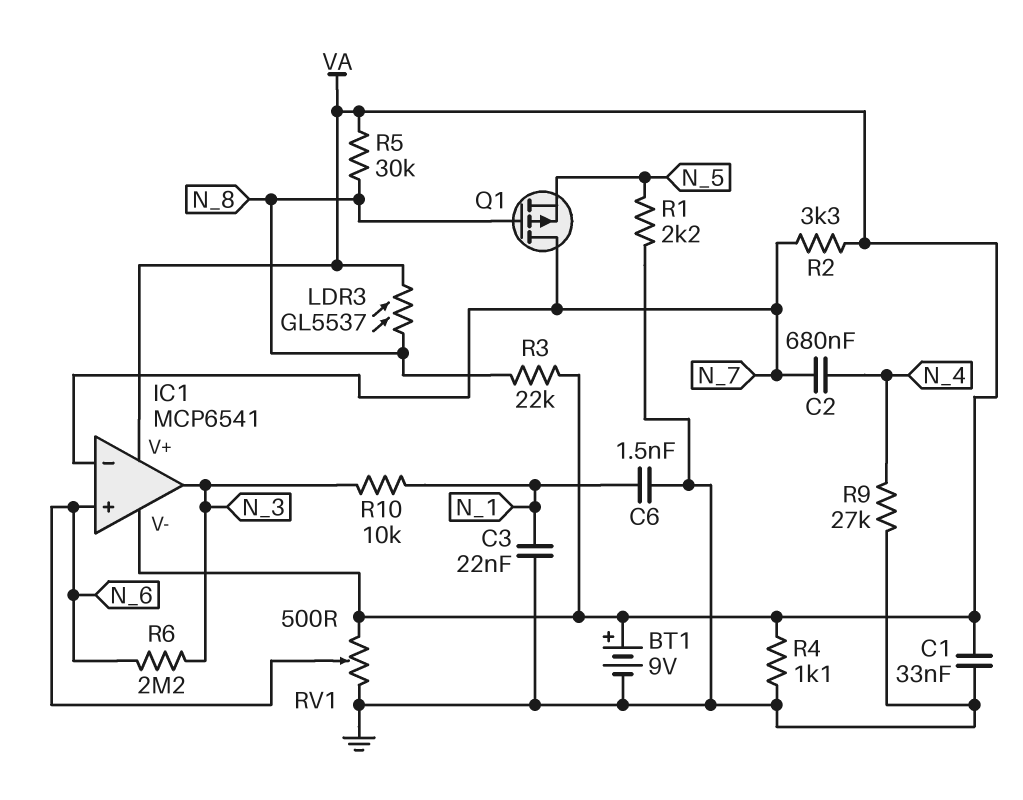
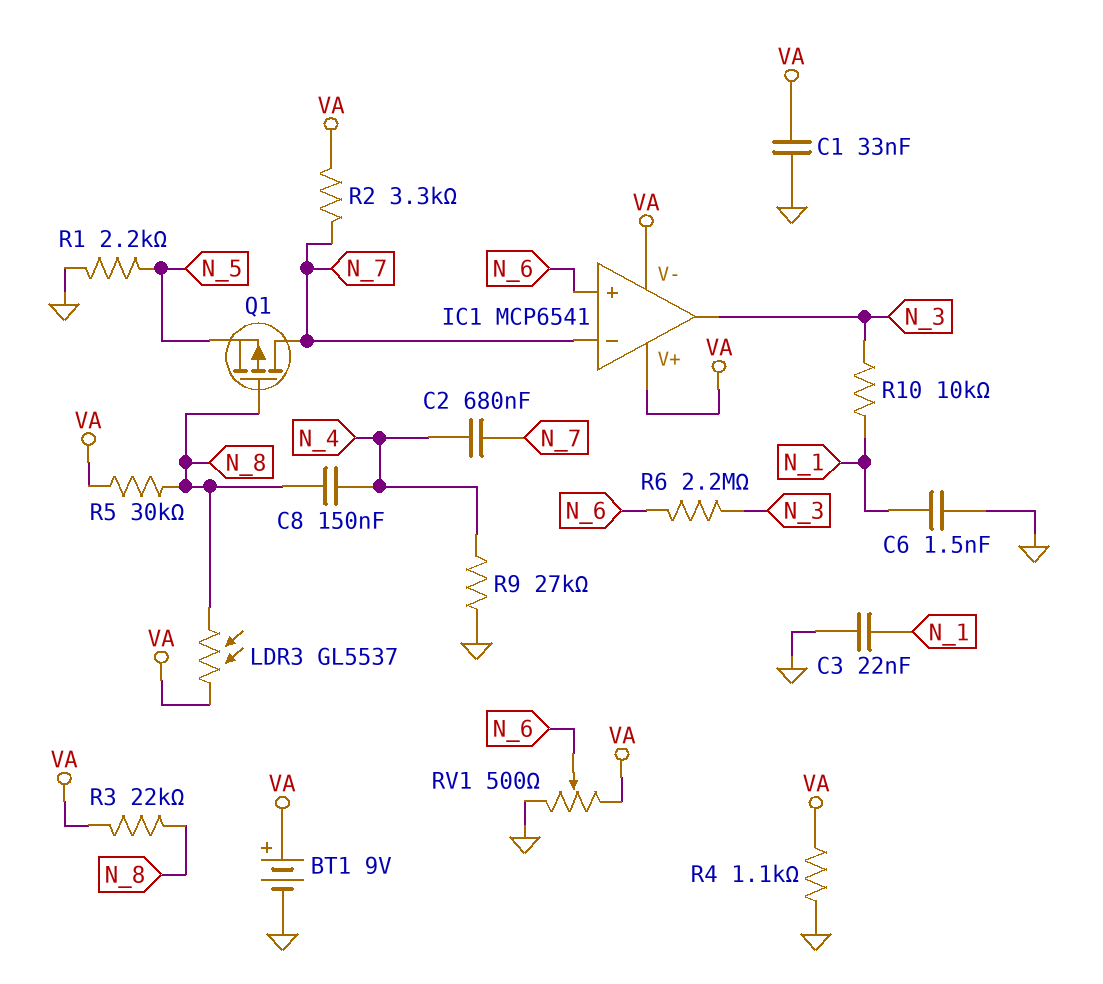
C8: none -> 150nF (N_4, N_8)

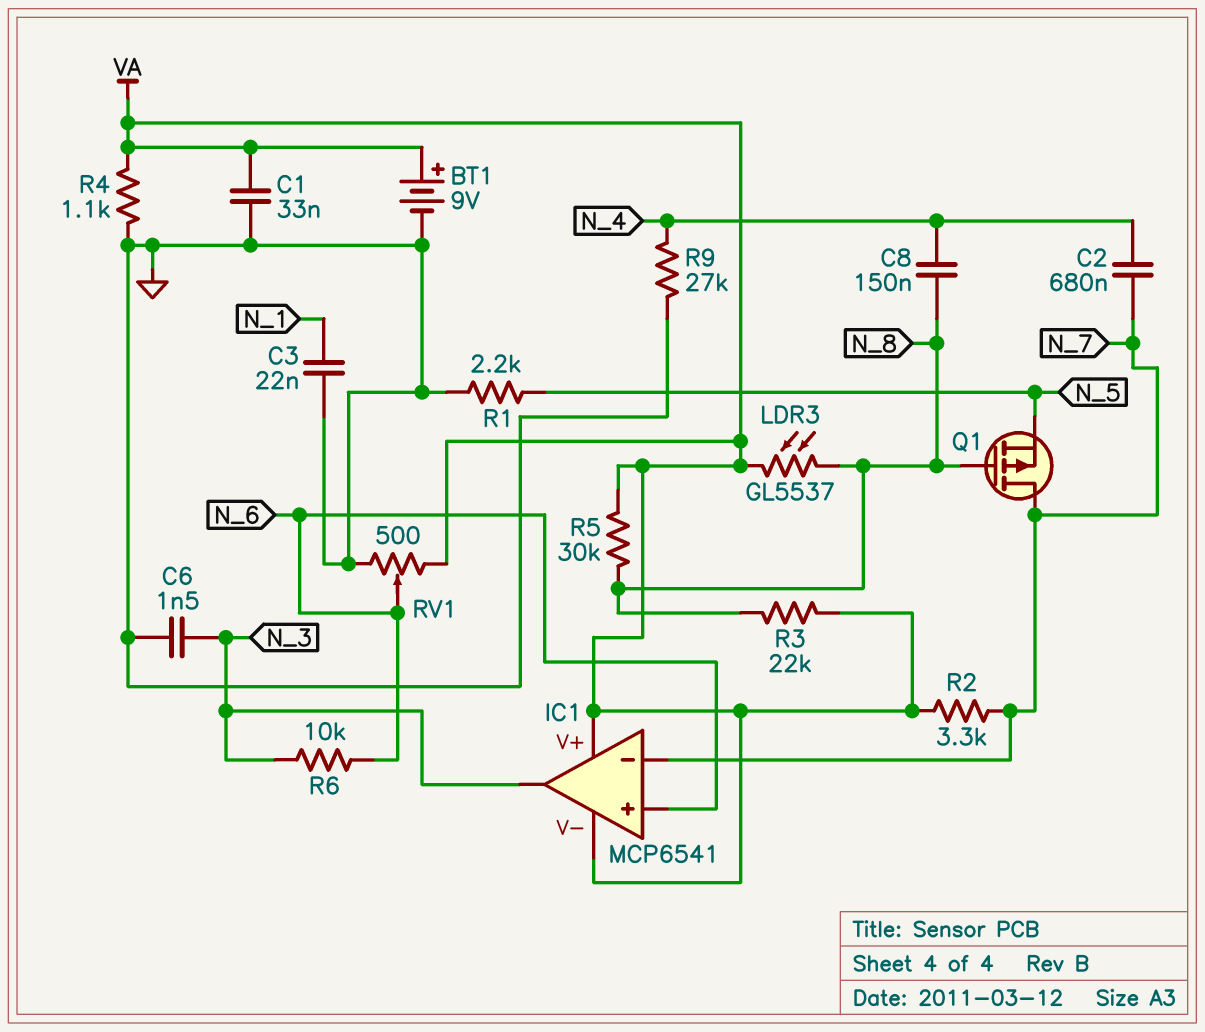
C6: 1.5nF (GND, N_1) -> 1.5nF (GND, N_3)
R6: 2.2M (N_3, N_6) -> 10k (N_3, N_6)
R10: 10k (N_1, N_3) -> none

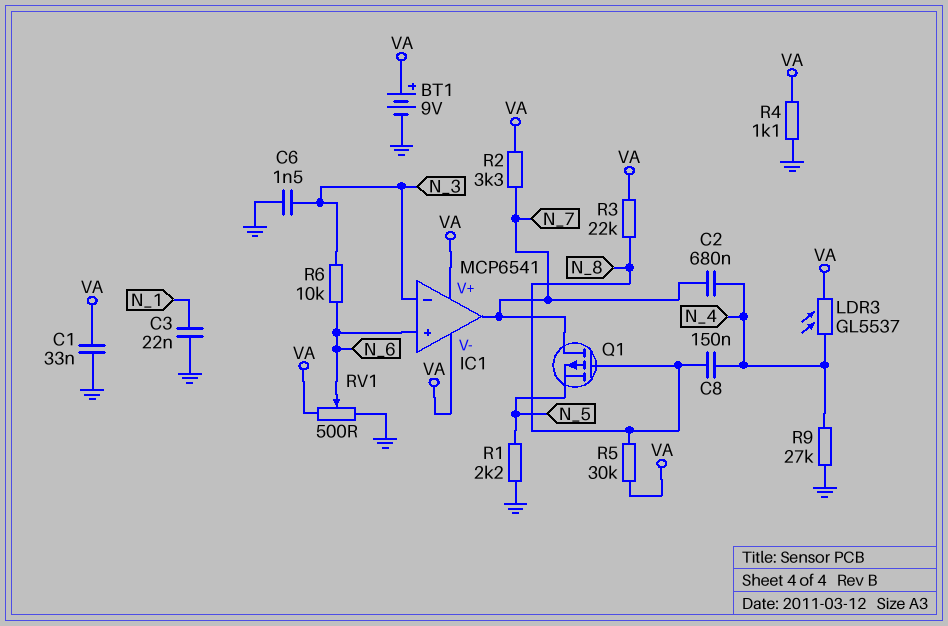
IC1 pin in-: N_7 -> N_3
IC1 pin out: N_3 -> N_7
LDR3: GL5537 (N_8, VA) -> GL5537 (N_4, VA)

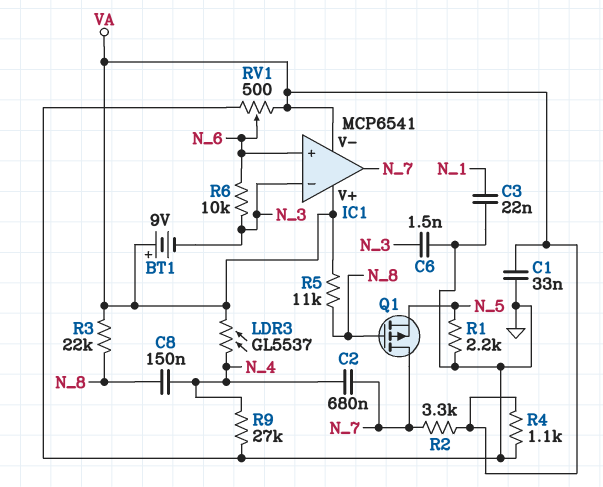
BT1: 9V (plus VA, minus GND) -> 9V (plus VA, minus N_3)
R5: 30k (N_8, VA) -> 11k (N_8, VA)

